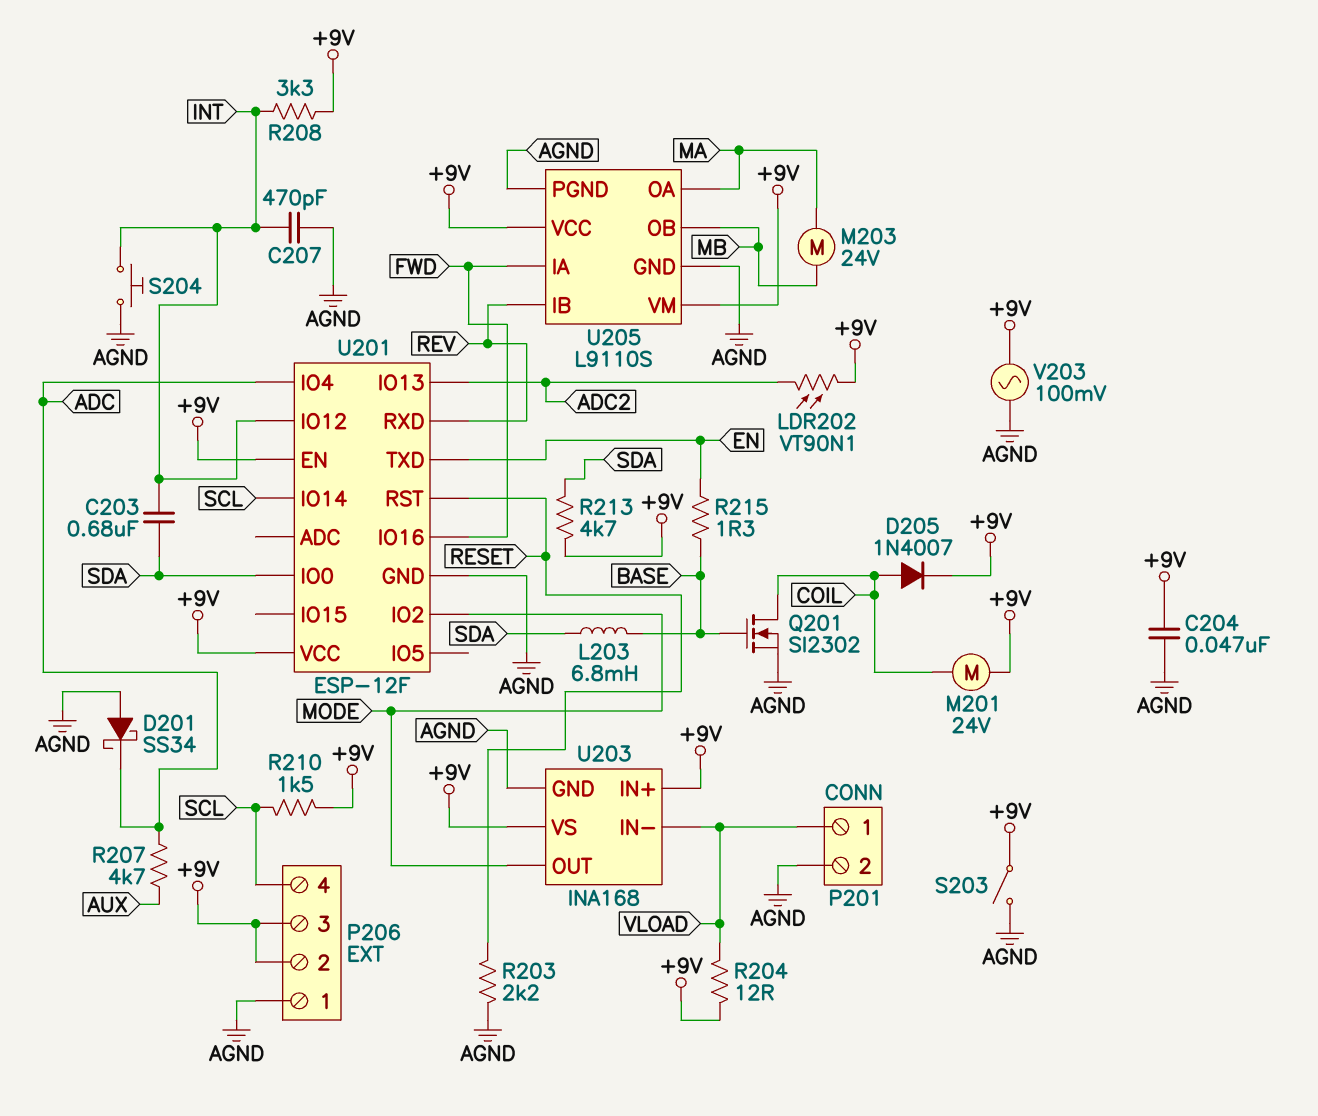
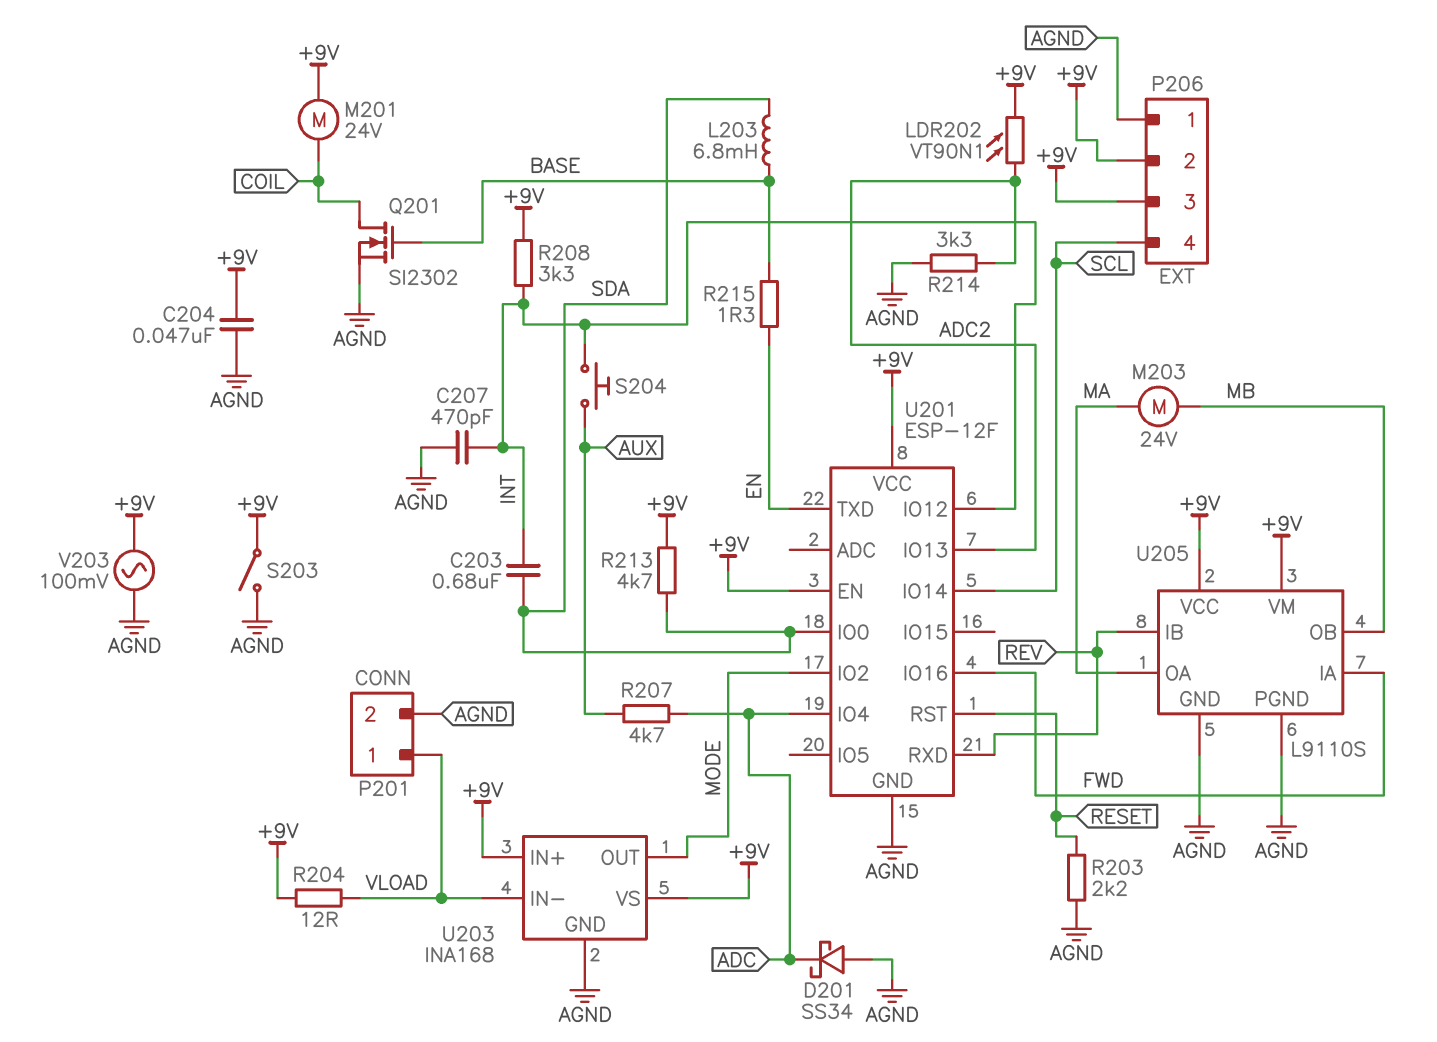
D205: diode 1N4007 (A COIL, K +9V) -> none
R210: 1.5k (+9V, SCL) -> none
R214: none -> 3.3k (ADC2, AGND)
S204: button (AGND, INT) -> button (AUX, INT)

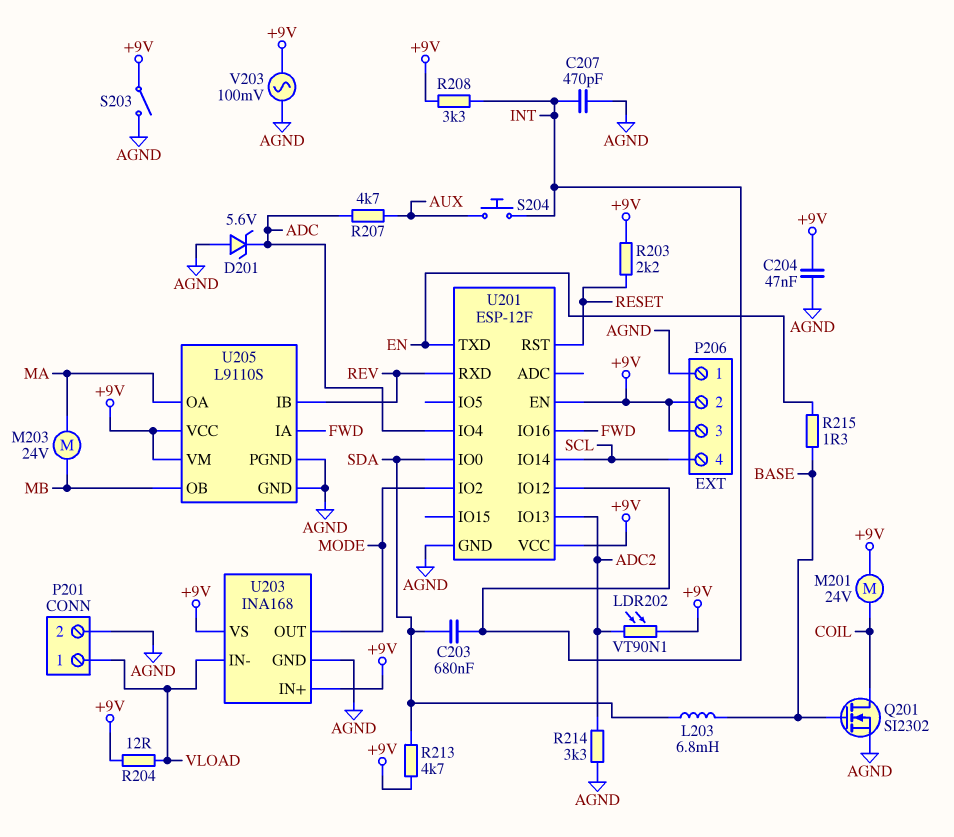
D201: schottky SS34 (A AGND, K ADC) -> zener 5.6V (A AGND, K ADC)
R203: 2.2k (AGND, RESET) -> 2.2k (+9V, RESET)

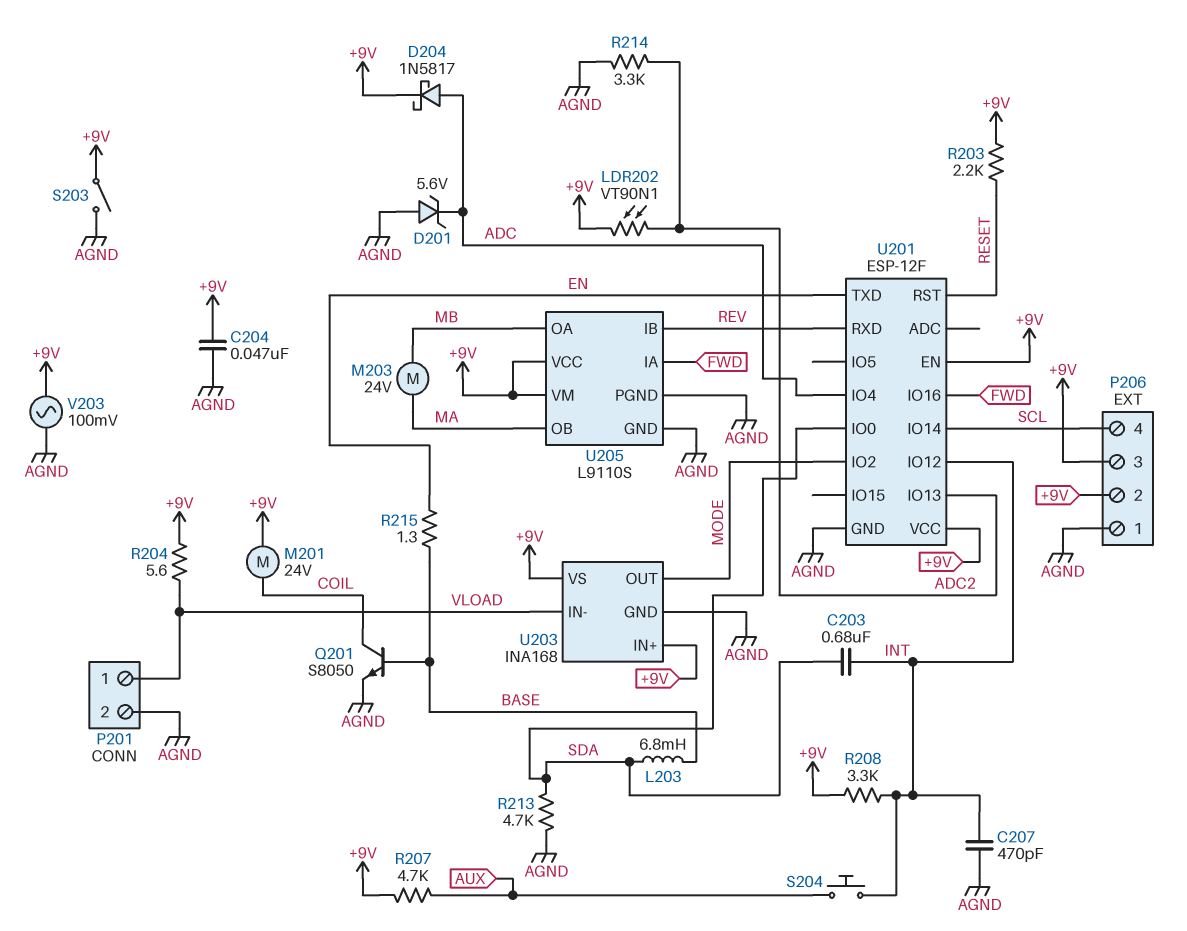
D204: none -> schottky 1N5817 (A ADC, K +9V)
Q201: NMOS SI2302 (G BASE, D COIL, S AGND) -> NPN S8050 (B BASE, C COIL, E AGND)
R204: 12 (+9V, VLOAD) -> 5.6 (+9V, VLOAD)
R207: 4.7k (ADC, AUX) -> 4.7k (+9V, AUX)
R213: 4.7k (+9V, SDA) -> 4.7k (AGND, SDA)
U205 pin OA: MA -> MB
U205 pin OB: MB -> MA

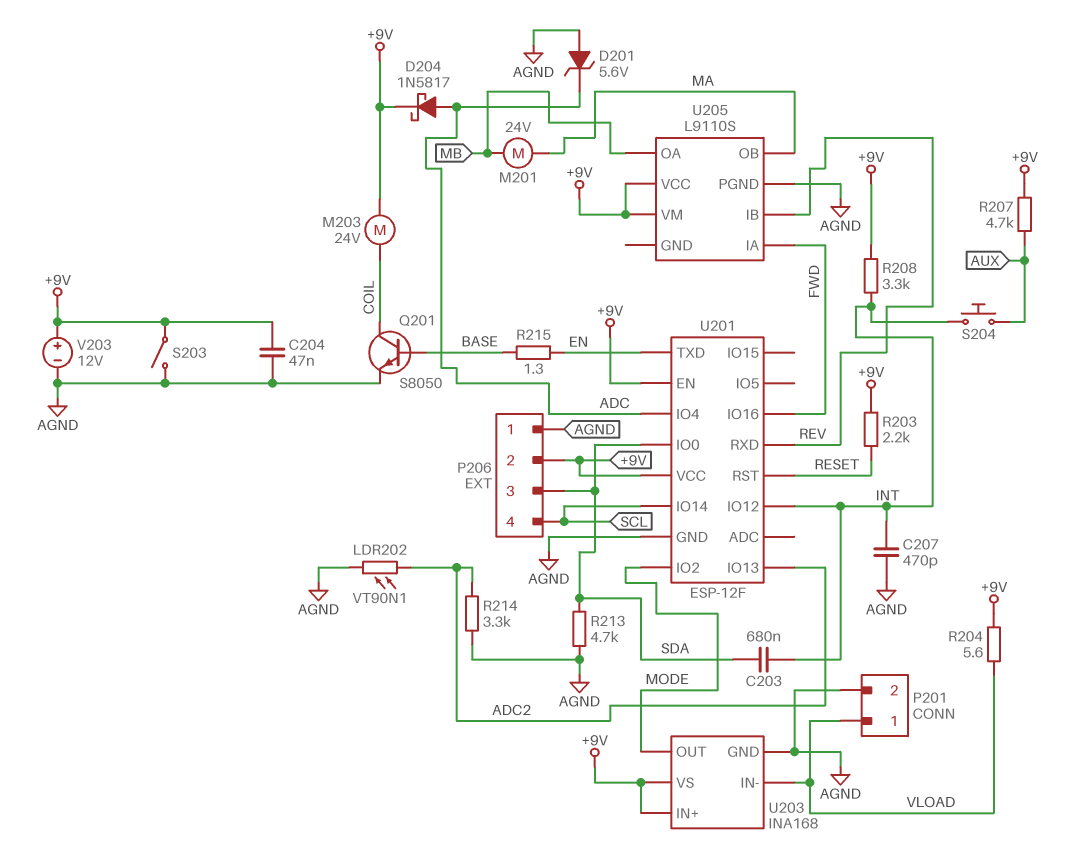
L203: 6.8mH (BASE, SDA) -> none
LDR202: VT90N1 (+9V, ADC2) -> VT90N1 (ADC2, AGND)
M201: motor 24V (+9V, COIL) -> motor 24V (MA, MB)
M203: motor 24V (MA, MB) -> motor 24V (+9V, COIL)
P206 pin 3: +9V -> SDA
U205 pin GND: AGND -> none
V203: AC 100mV (+9V, AGND) -> 12V (plus +9V, minus AGND)

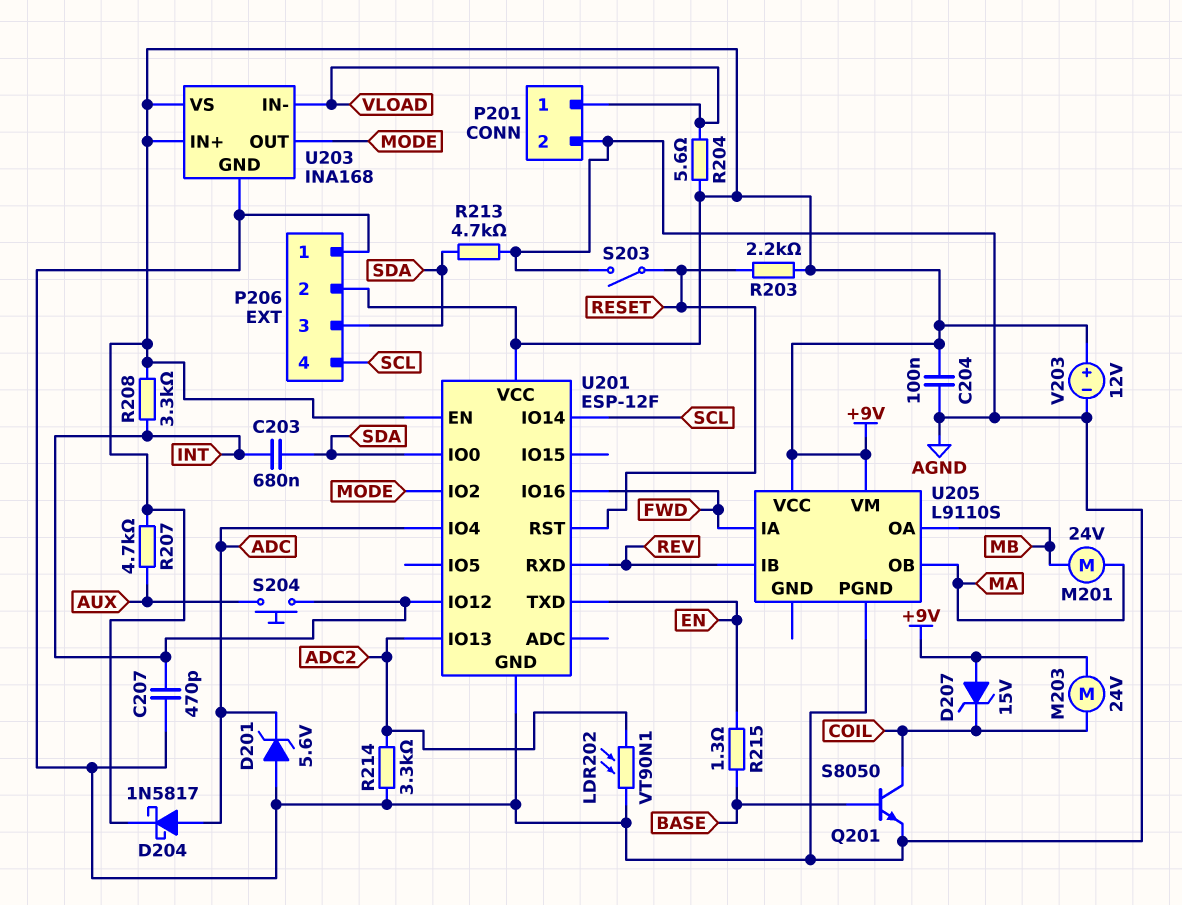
C204: 47nF (+9V, AGND) -> 100nF (+9V, AGND)
D207: none -> zener 15V (A +9V, K COIL)
S203: switch (+9V, AGND) -> switch (AGND, RESET)

